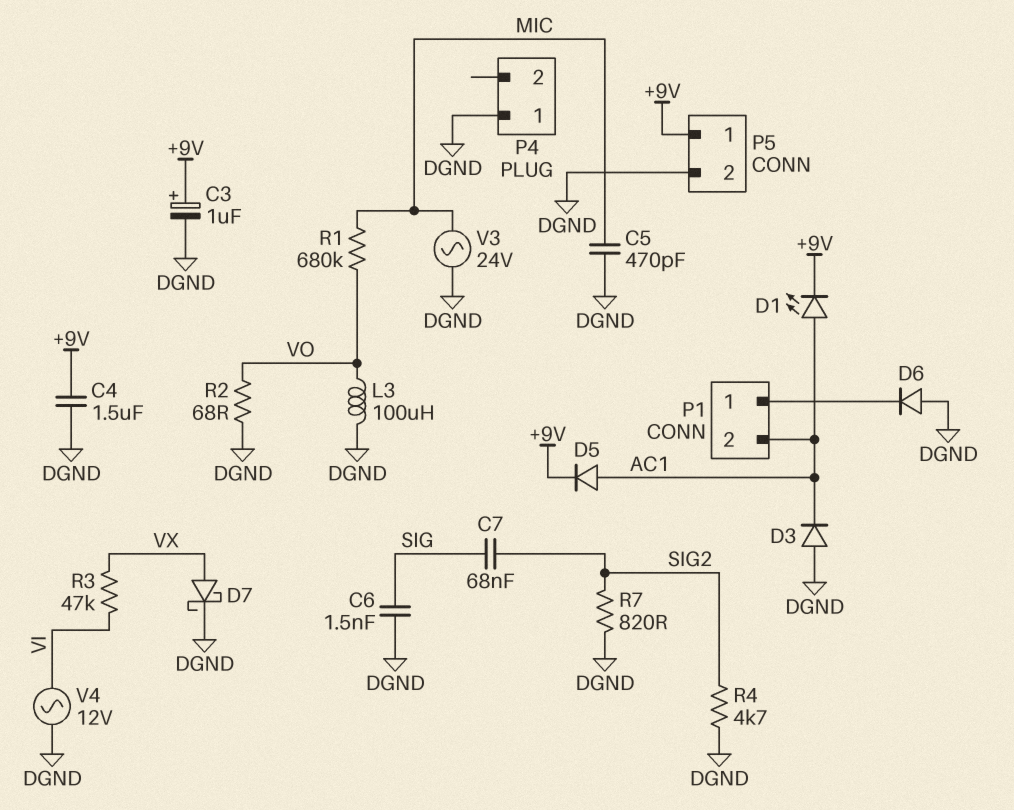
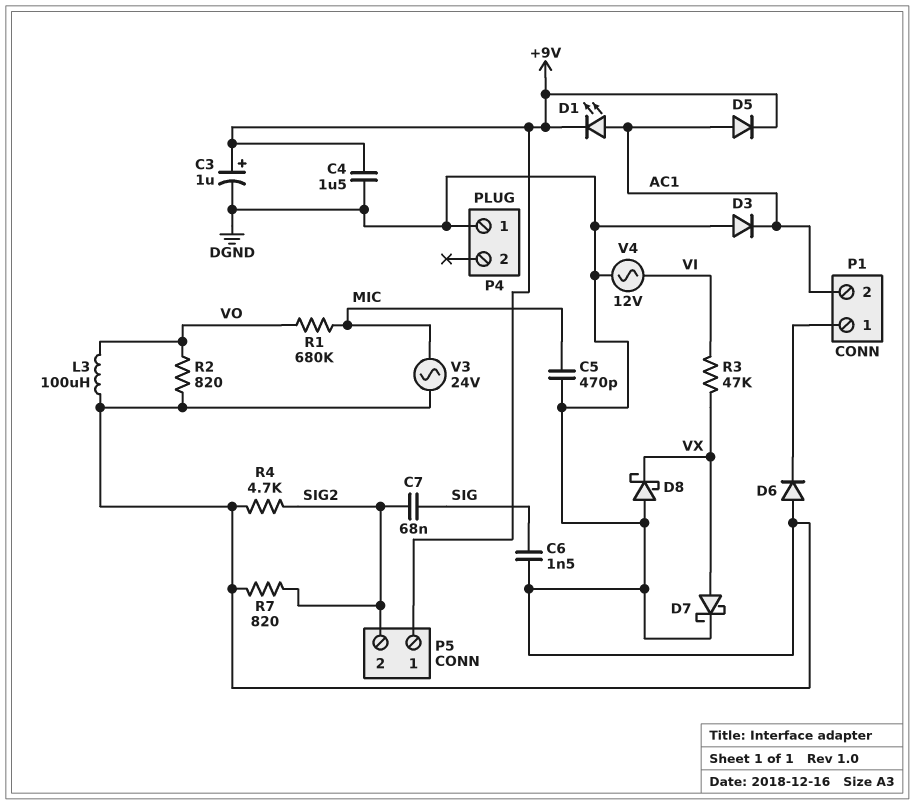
D8: none -> schottky (A DGND, K VX)
P5 pin 2: DGND -> SIG2
R2: 68 (DGND, VO) -> 820 (DGND, VO)

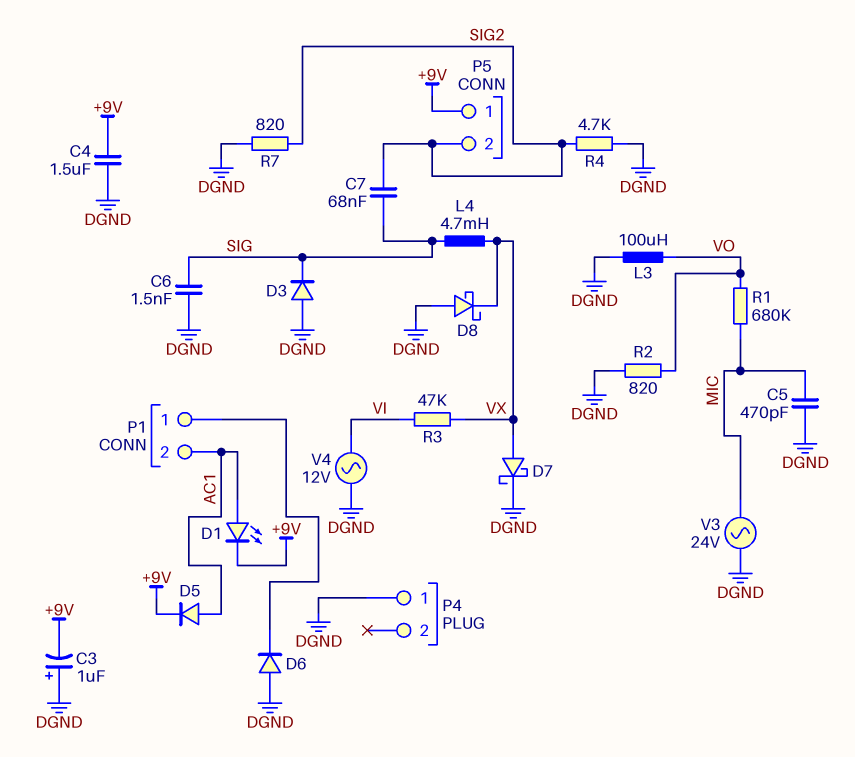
C3: 1uF (plus +9V, minus DGND) -> 1uF (plus DGND, minus +9V)
D3: diode (A DGND, K AC1) -> diode (A DGND, K SIG)
L4: none -> 4.7mH (SIG, VX)

